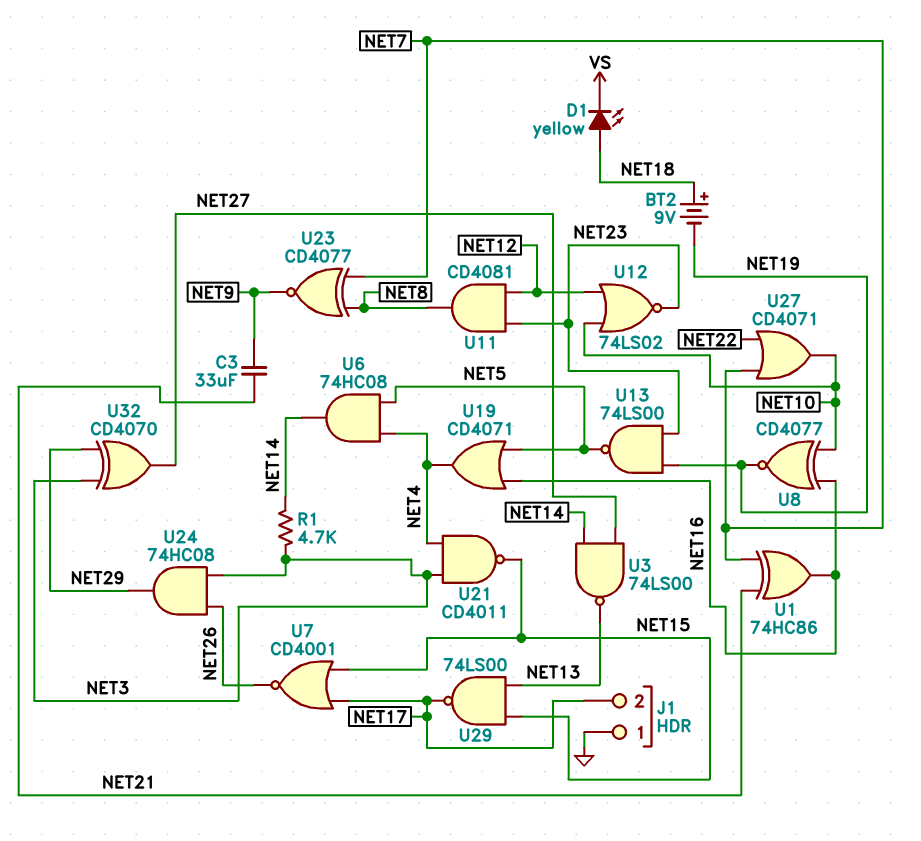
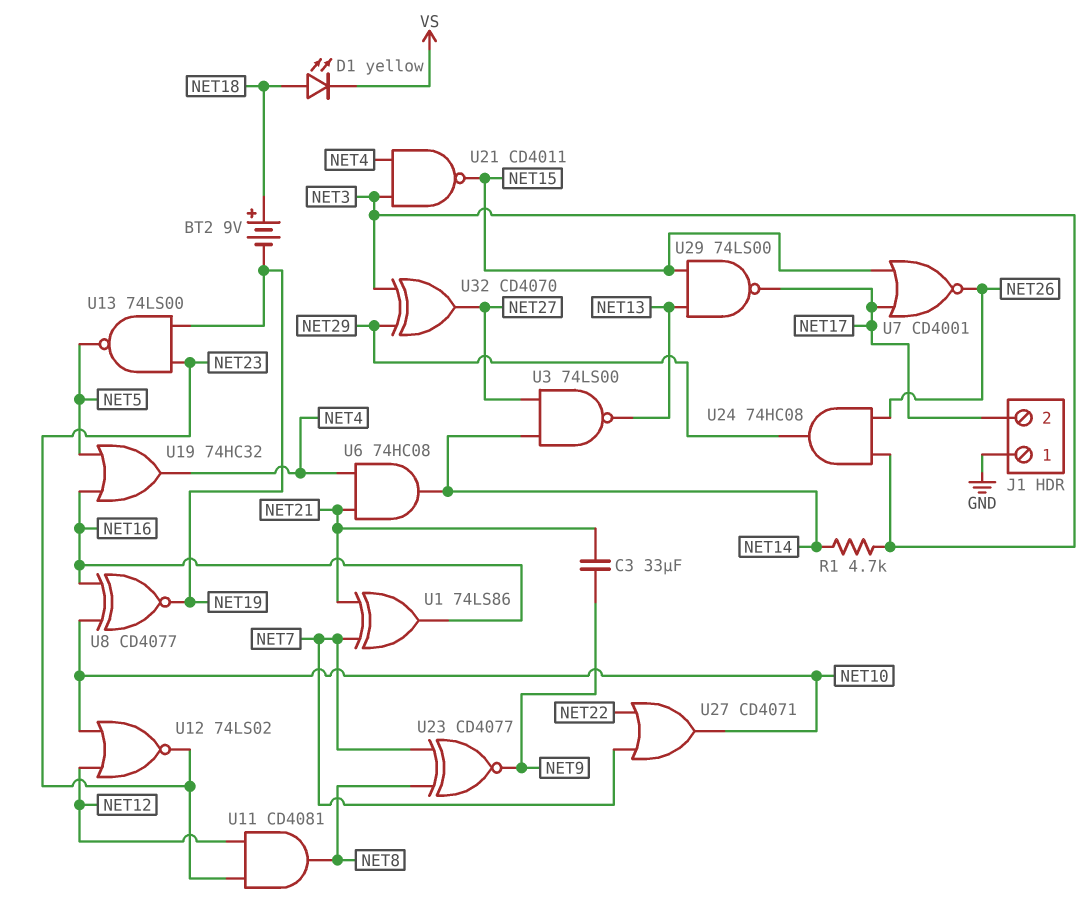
U1: XOR 74HC86 (in NET7, in NET21, out NET16) -> XOR 74LS86 (in NET7, in NET21, out NET16)
U6: AND 74HC08 (in NET4, in NET5, out NET14) -> AND 74HC08 (in NET4, in NET21, out NET14)
U19: OR CD4071 (in NET5, in NET16, out NET4) -> OR 74HC32 (in NET5, in NET16, out NET4)

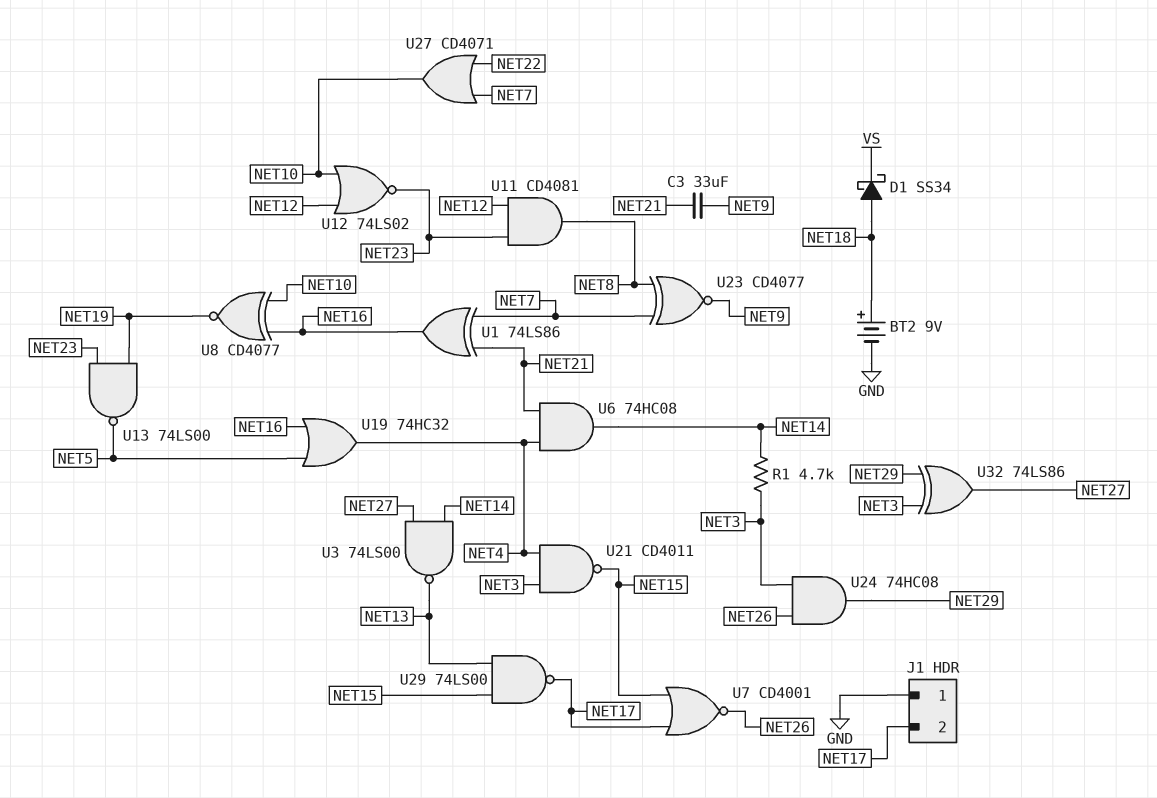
BT2: 9V (plus NET18, minus NET19) -> 9V (plus NET18, minus GND)
D1: LED yellow (A NET18, K VS) -> schottky SS34 (A NET18, K VS)
U32: XOR CD4070 (in NET3, in NET29, out NET27) -> XOR 74LS86 (in NET3, in NET29, out NET27)

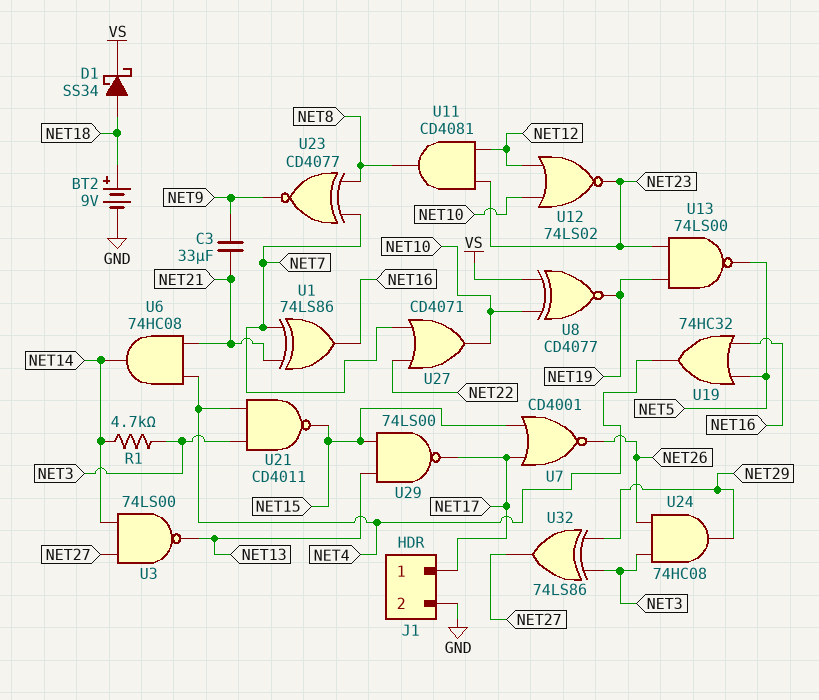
J1 pin 1: GND -> NET17
J1 pin 2: NET17 -> GND
U8: XNOR CD4077 (in NET10, in NET16, out NET19) -> XNOR CD4077 (in NET10, in VS, out NET19)

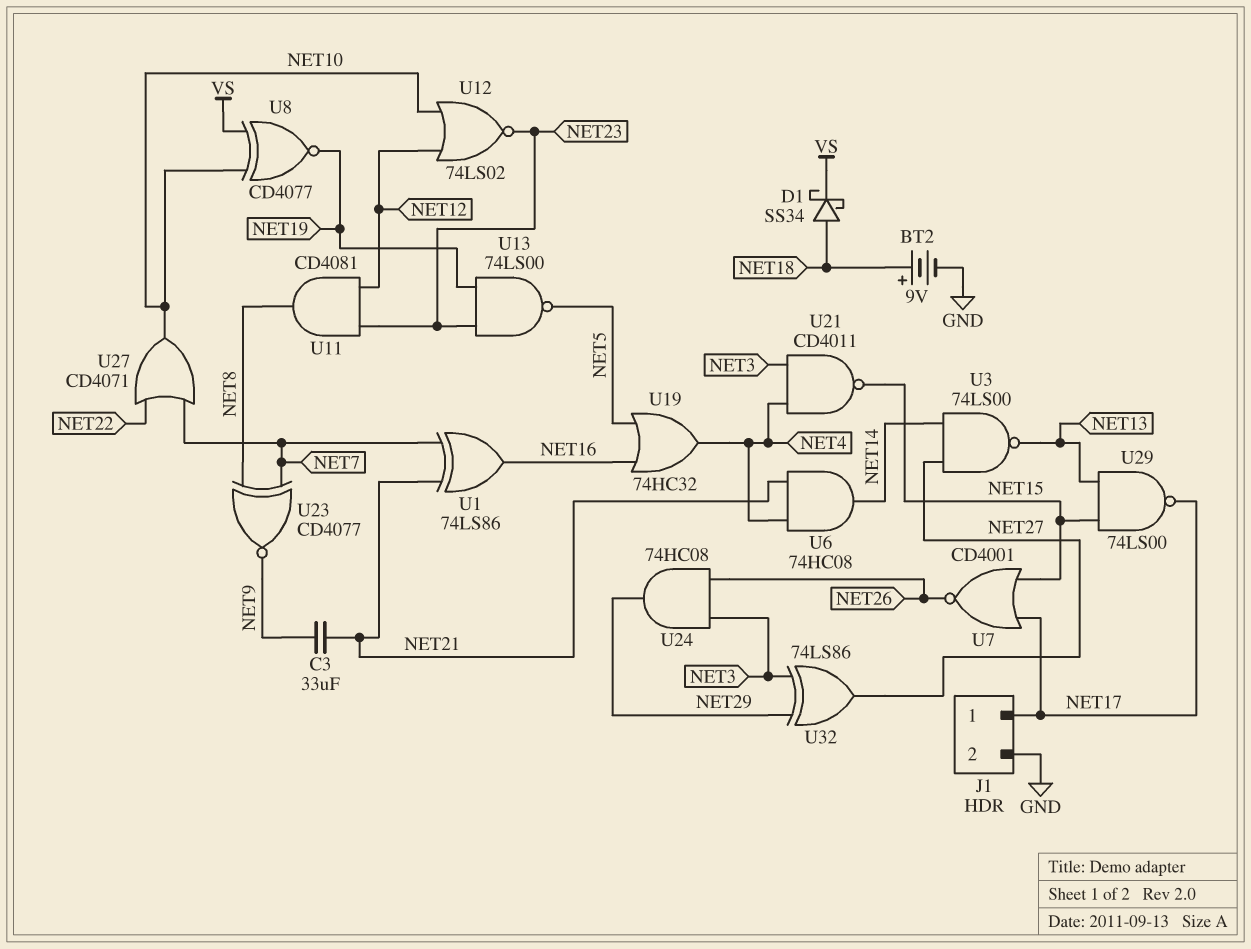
R1: 4.7k (NET3, NET14) -> none

